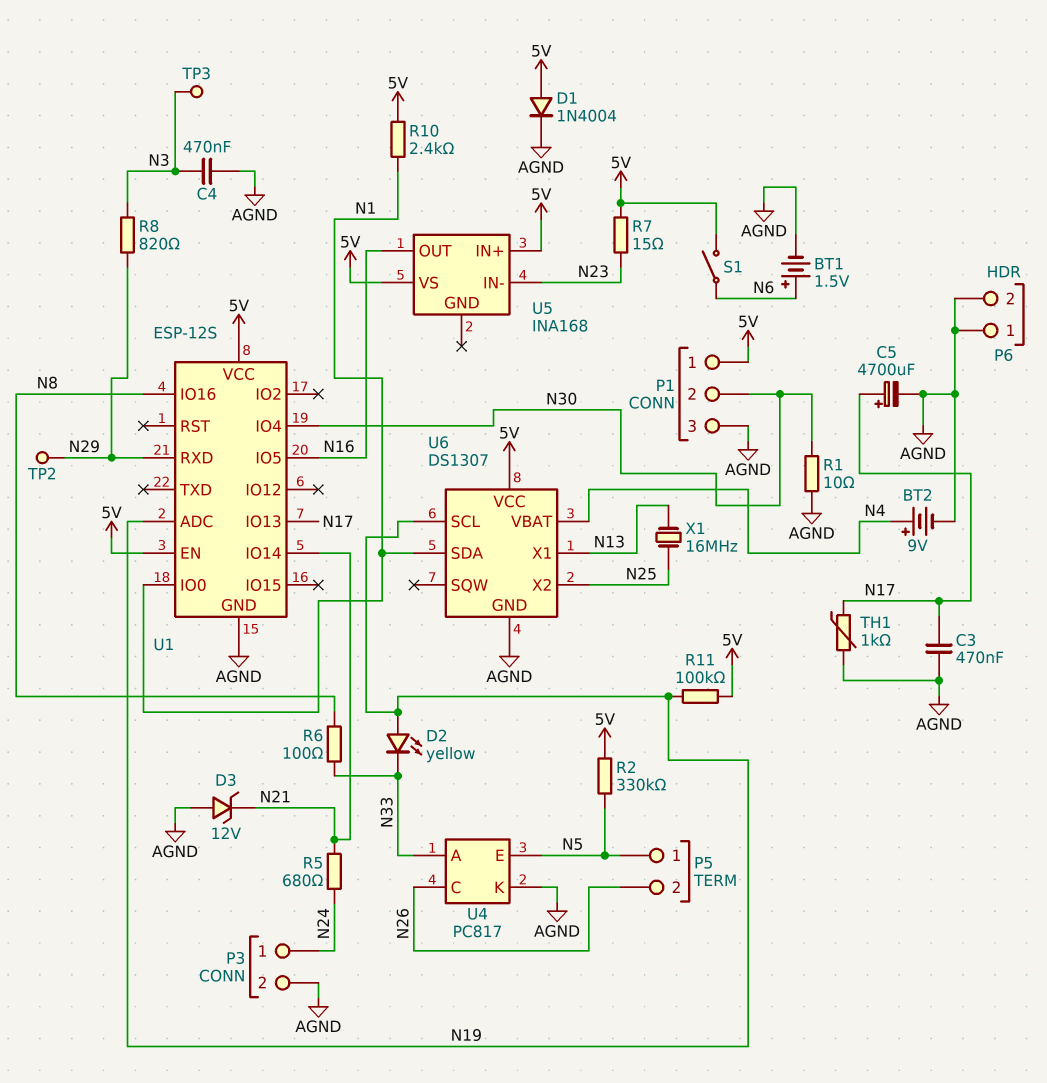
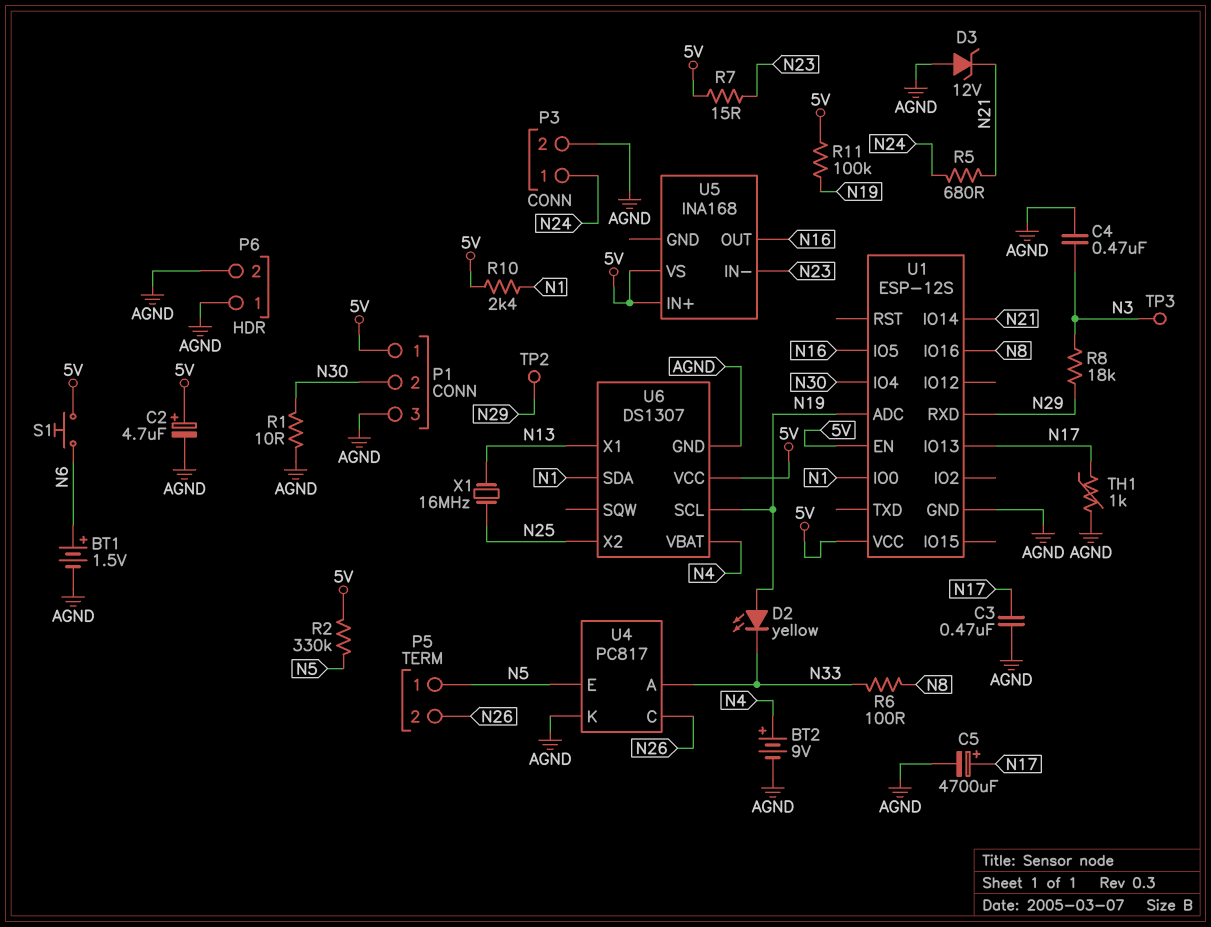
C2: none -> 4.7uF (plus 5V, minus AGND)
D1: diode 1N4004 (A 5V, K AGND) -> none
R8: 820 (N3, N29) -> 18k (N3, N29)
S1: switch (5V, N6) -> button (5V, N6)

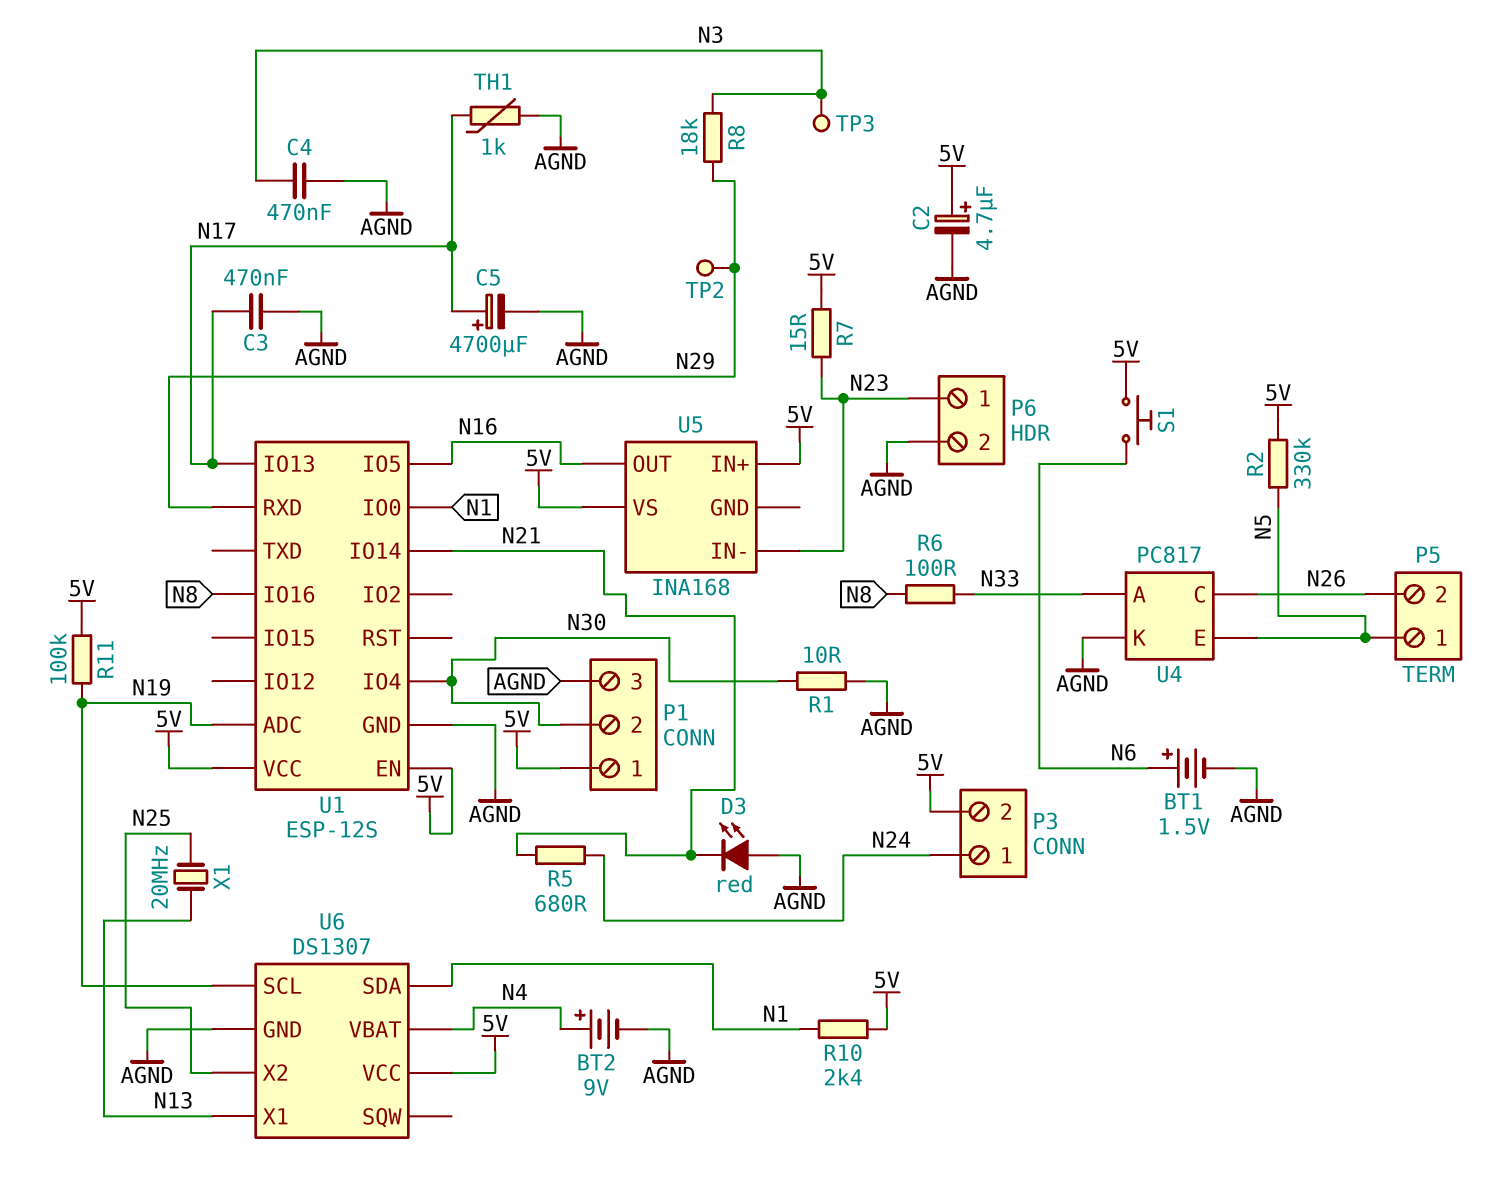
D2: LED yellow (A N19, K N33) -> none
D3: zener 12V (A AGND, K N21) -> LED red (A AGND, K N21)
P3 pin 2: AGND -> 5V
P6 pin 1: AGND -> N23
X1: 16MHz (N13, N25) -> 20MHz (N13, N25)

